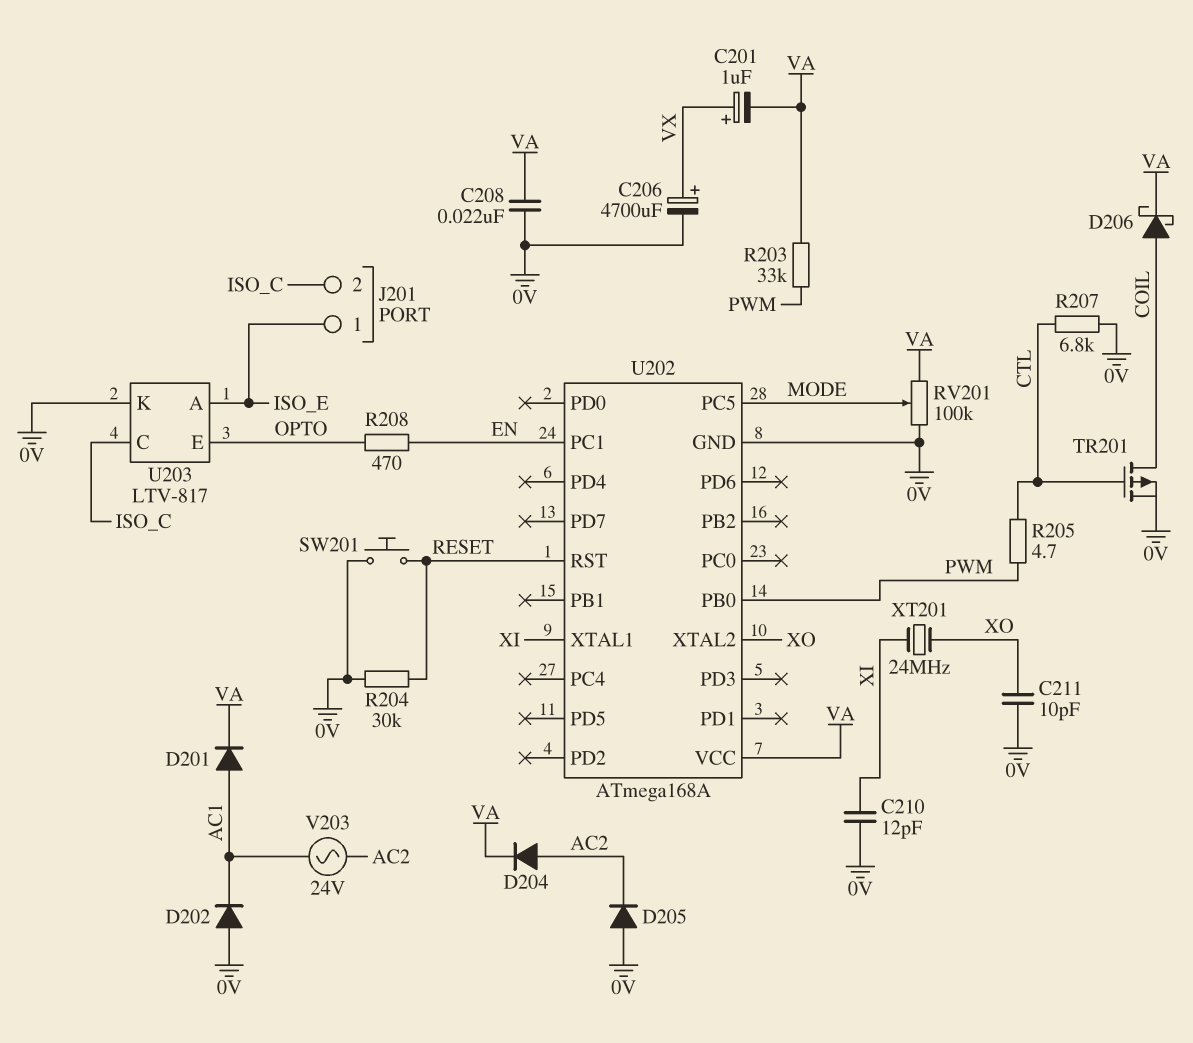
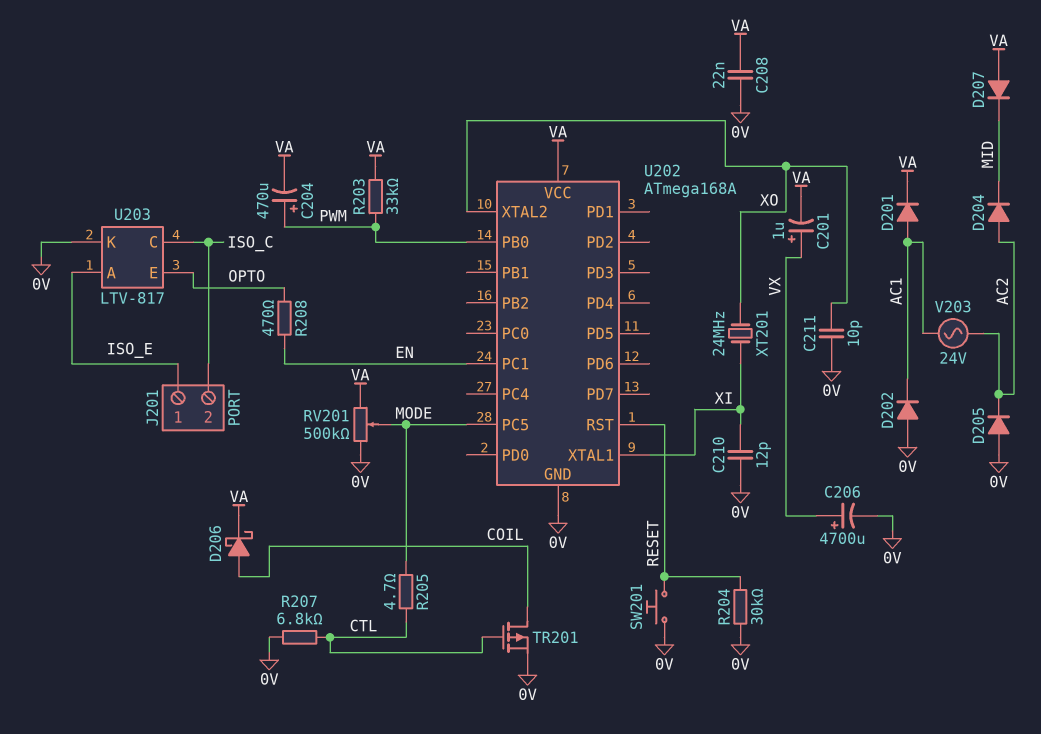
C204: none -> 470uF (plus PWM, minus VA)
D204: diode (A AC2, K VA) -> diode (A AC2, K MID)
D207: none -> diode (A VA, K MID)
R205: 4.7 (CTL, PWM) -> 4.7 (CTL, MODE)
RV201: 100k (0V, VA, wiper MODE) -> 500k (0V, VA, wiper MODE)

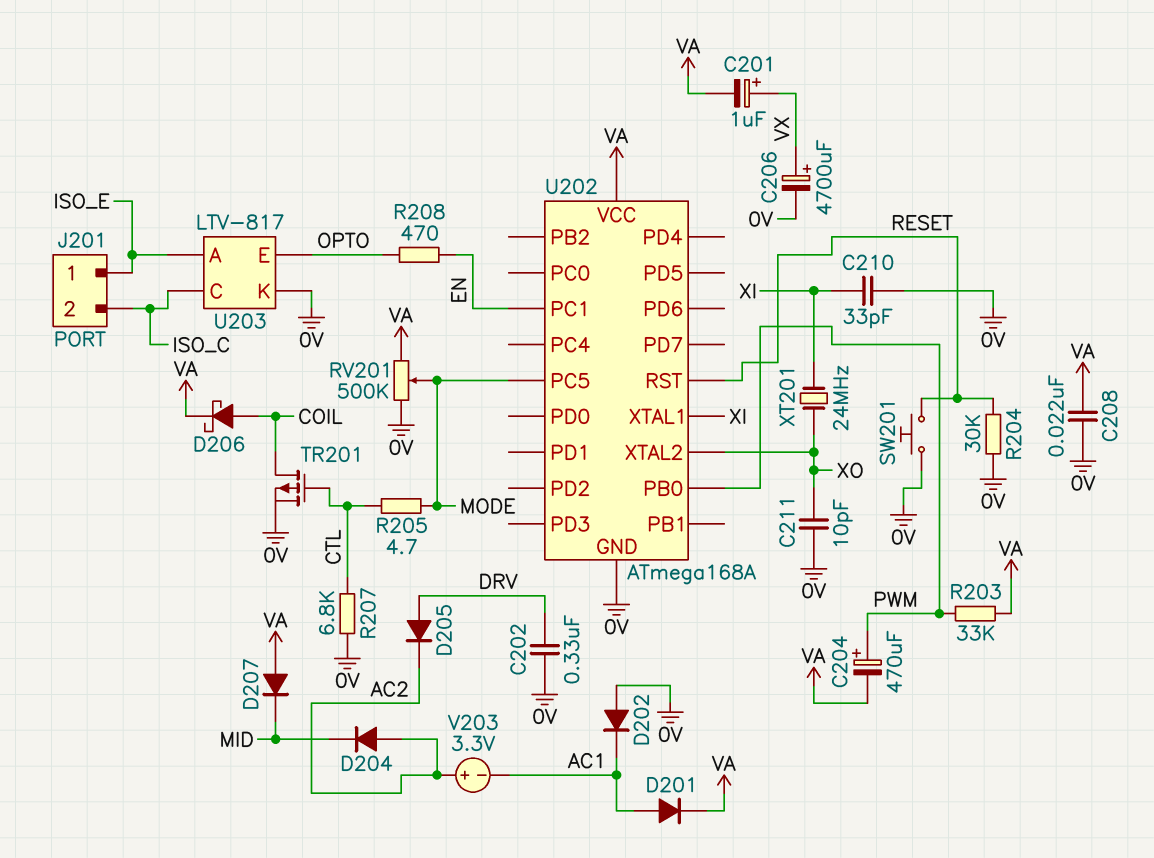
C202: none -> 330nF (0V, DRV)
C210: 12pF (0V, XI) -> 33pF (0V, XI)
D205: diode (A 0V, K AC2) -> diode (A DRV, K AC2)
V203: AC 24V (AC1, AC2) -> 3.3V (plus AC2, minus AC1)

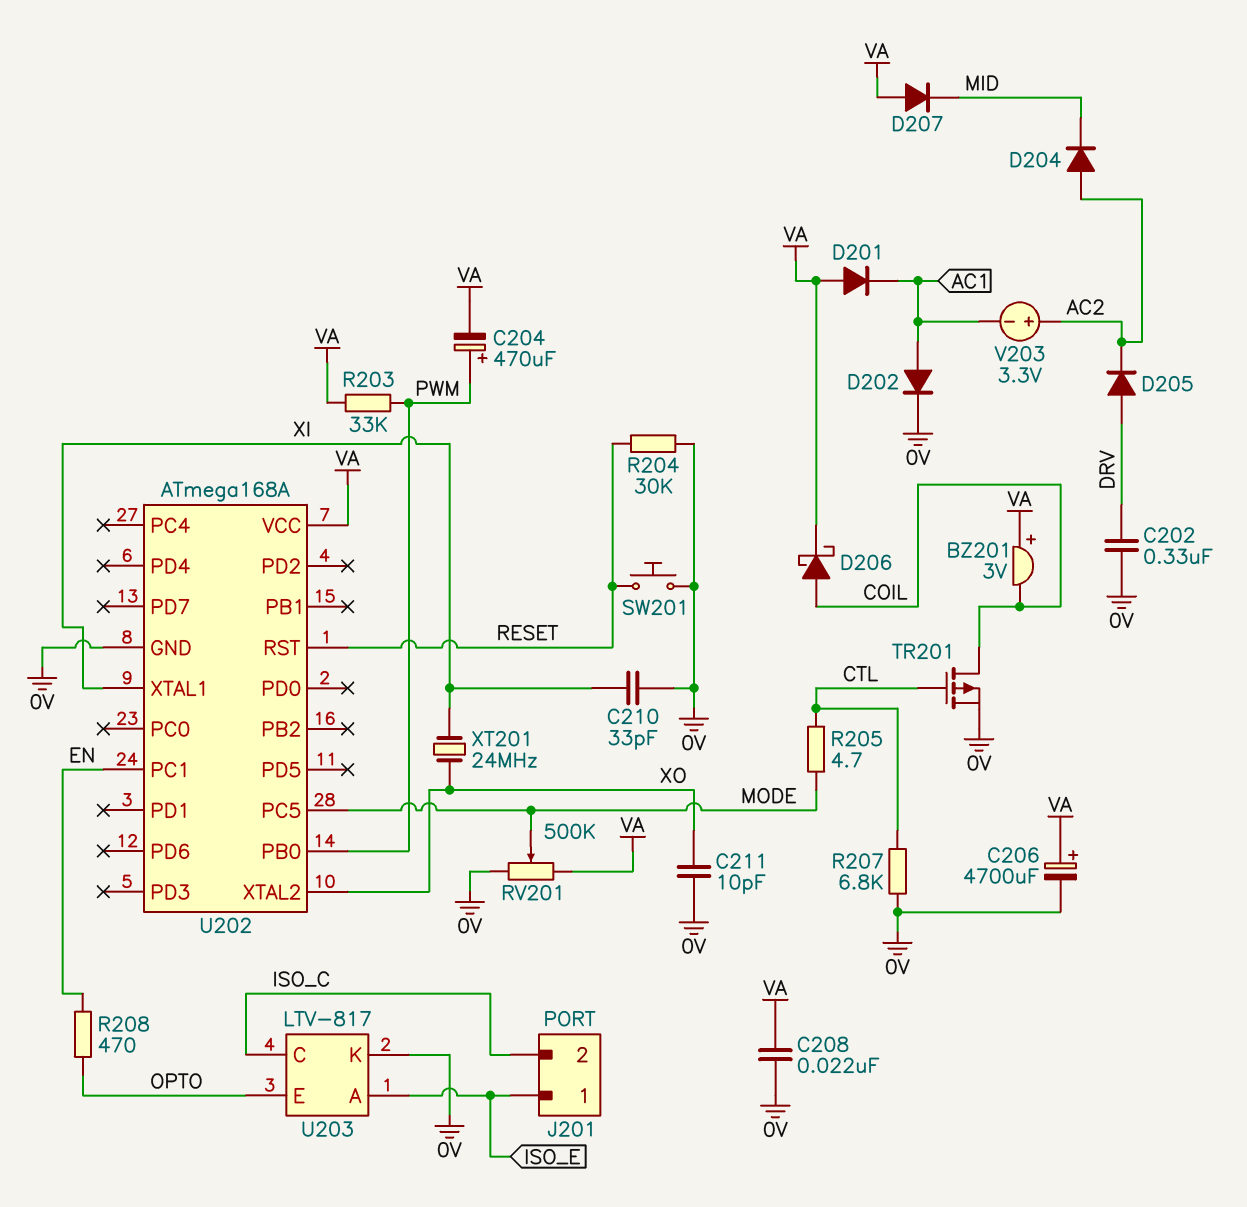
BZ201: none -> buzzer 3V (plus VA, minus COIL)
C201: 1uF (plus VX, minus VA) -> none
C206: 4700uF (plus VX, minus 0V) -> 4700uF (plus VA, minus 0V)
D201: diode (A AC1, K VA) -> diode (A VA, K AC1)
D202: diode (A 0V, K AC1) -> diode (A AC1, K 0V)

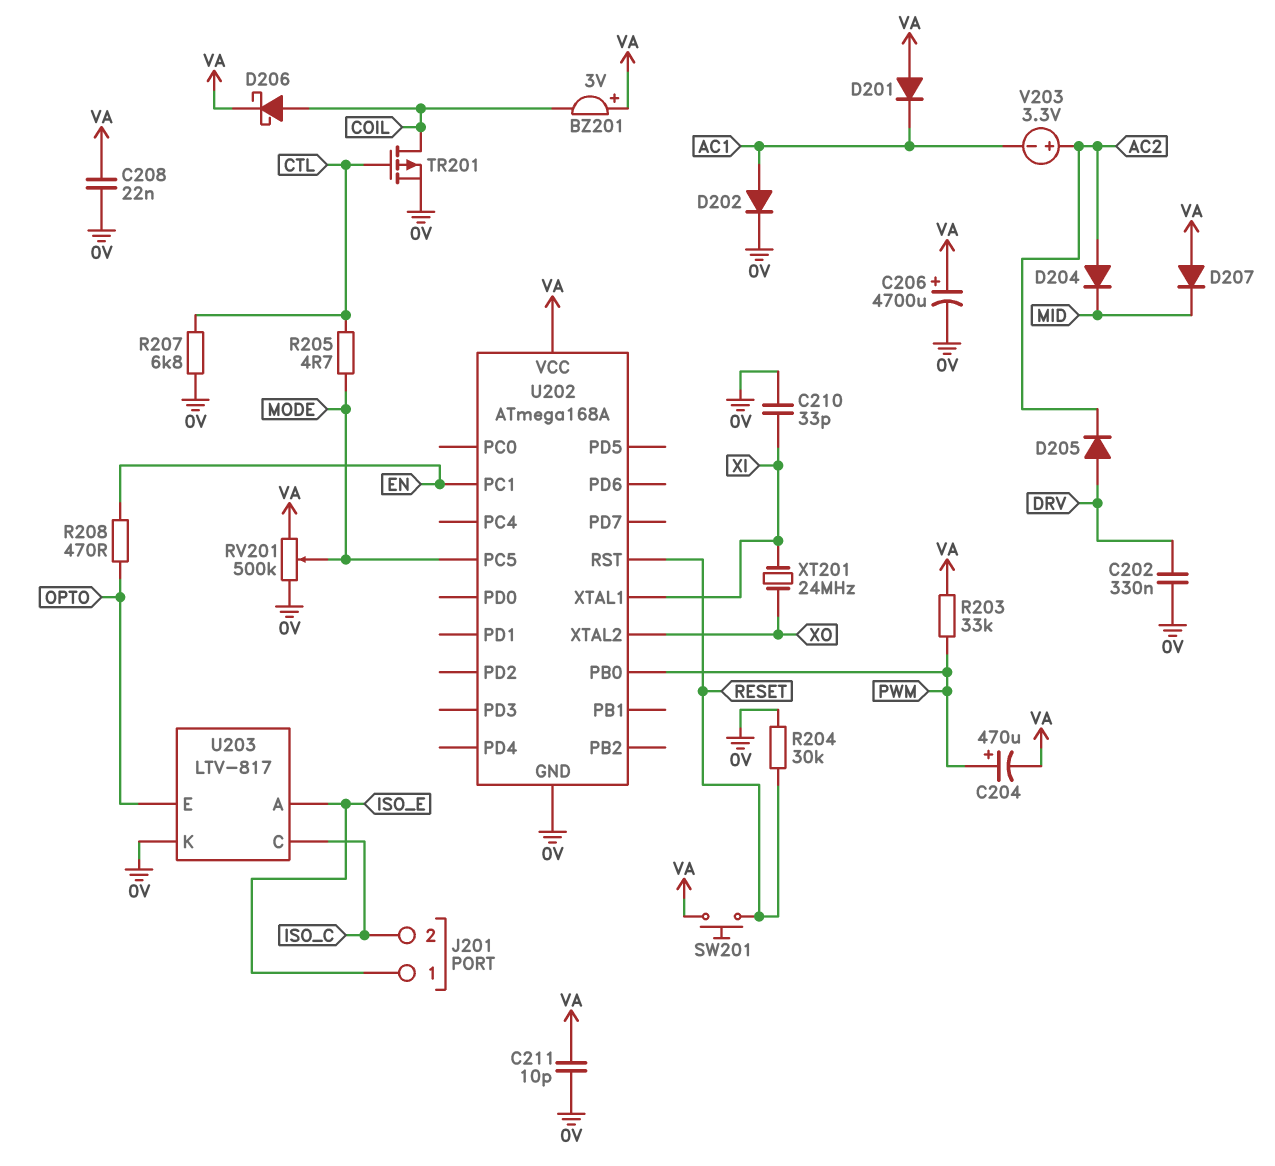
C211: 10pF (0V, XO) -> 10pF (0V, VA)
SW201: button (0V, RESET) -> button (RESET, VA)

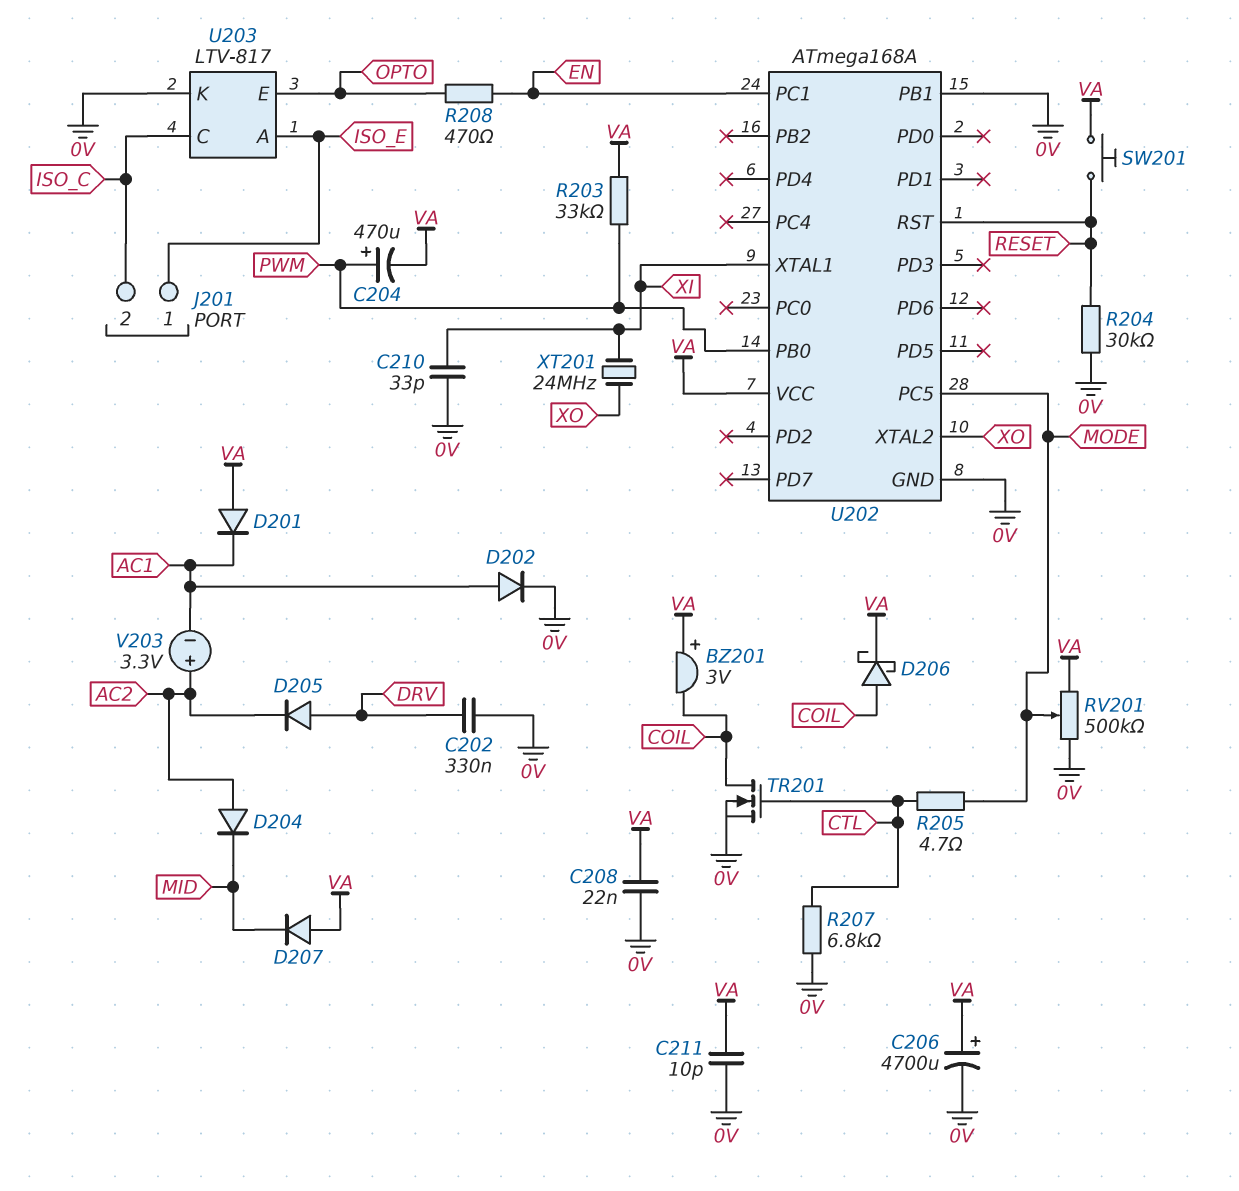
TR201: PMOS (G CTL, D COIL, S 0V) -> NMOS (G CTL, D COIL, S 0V)
U202 pin PB1: none -> 0V

